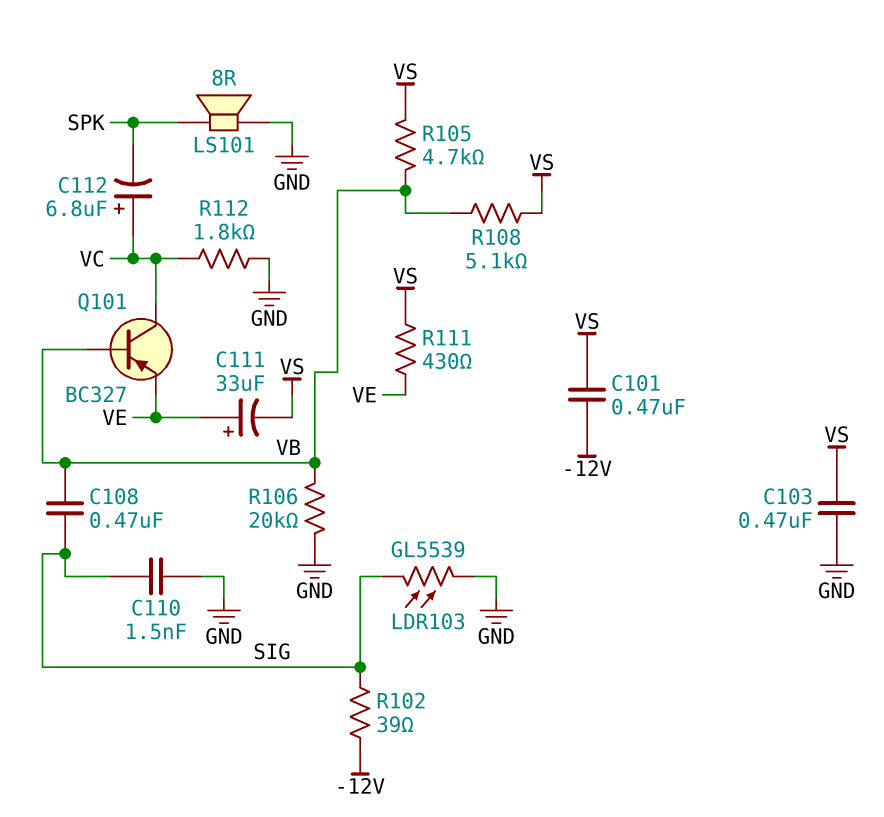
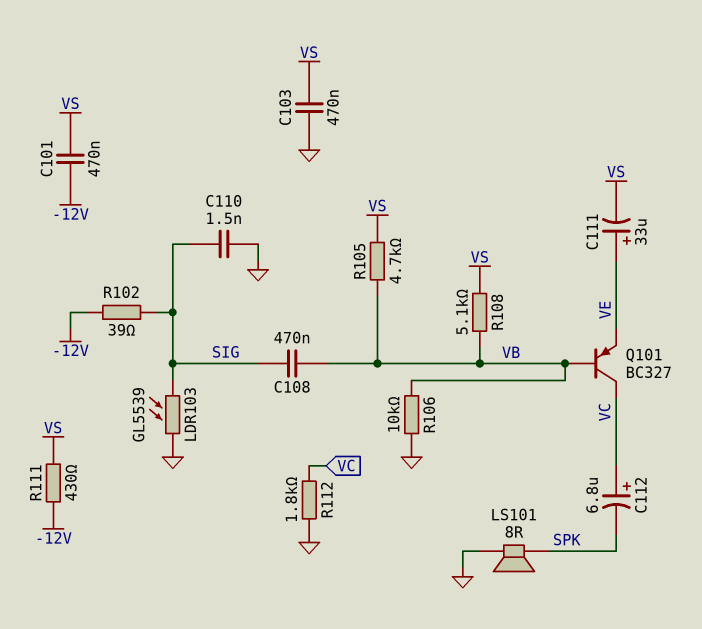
R106: 20k (GND, VB) -> 10k (GND, VB)
R111: 430 (VE, VS) -> 430 (-12V, VS)

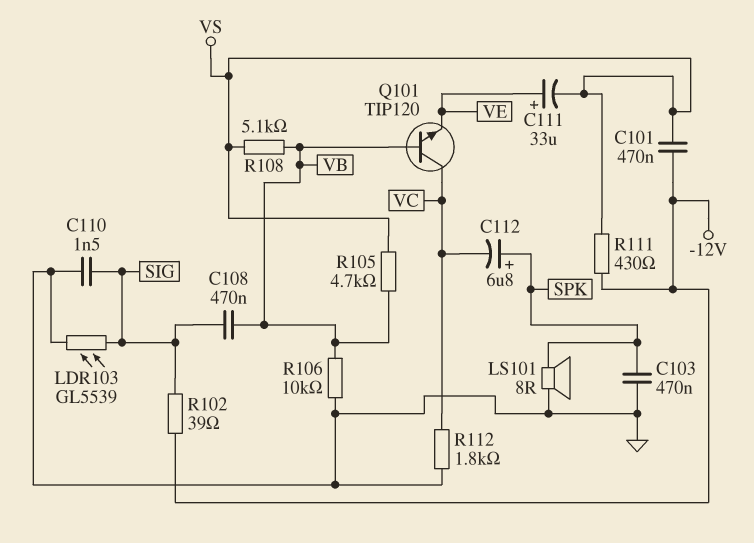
C103: 470nF (GND, VS) -> 470nF (GND, SPK)
C112: 6.8uF (plus VC, minus SPK) -> 6.8uF (plus SPK, minus VC)
Q101: PNP BC327 (B VB, C VC, E VE) -> NPN TIP120 (B VB, C VC, E VE)

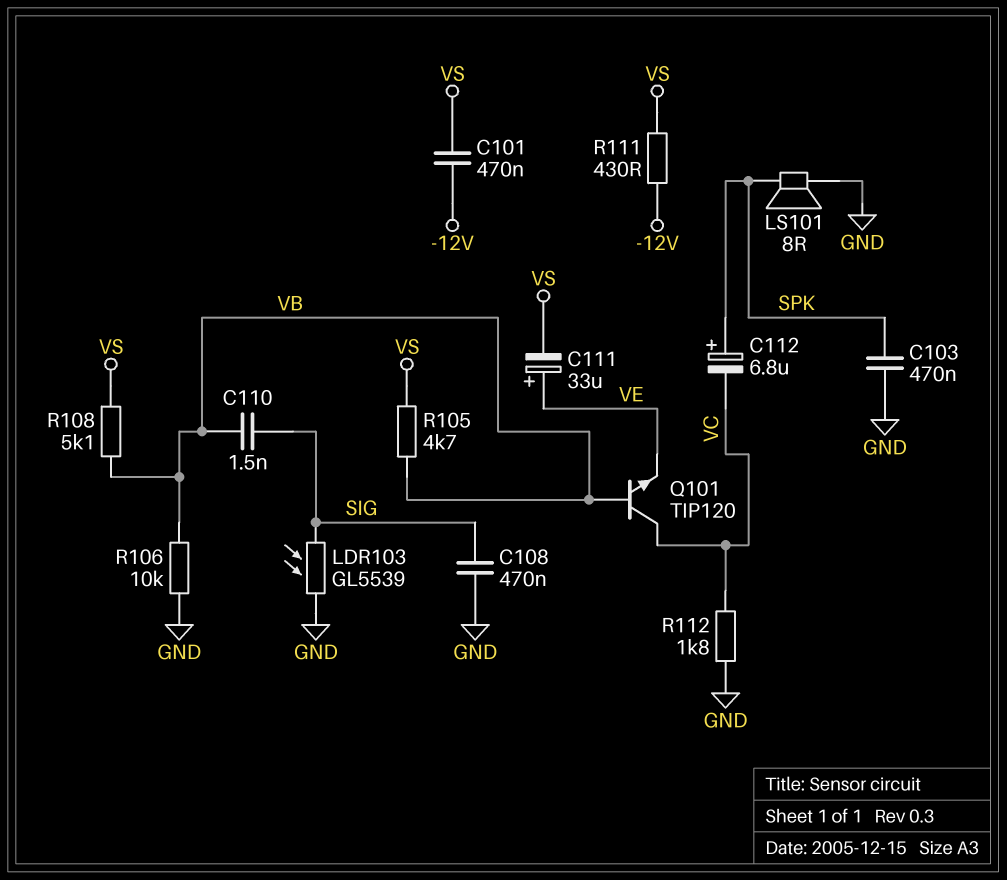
C108: 470nF (SIG, VB) -> 470nF (GND, SIG)
C110: 1.5nF (GND, SIG) -> 1.5nF (SIG, VB)
R102: 39 (-12V, SIG) -> none

